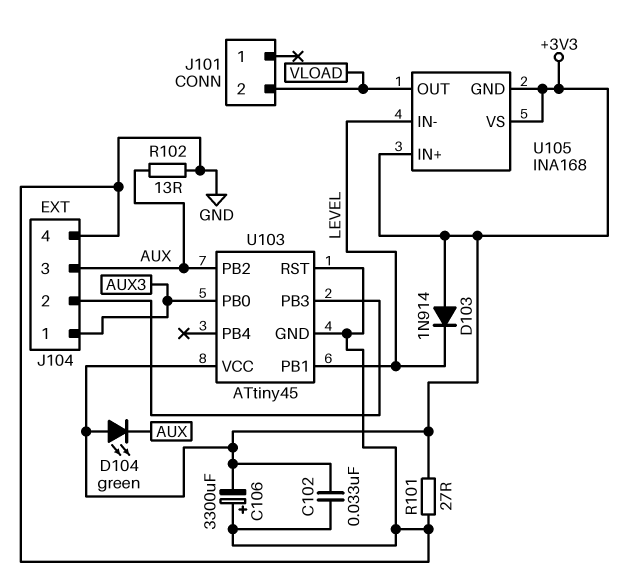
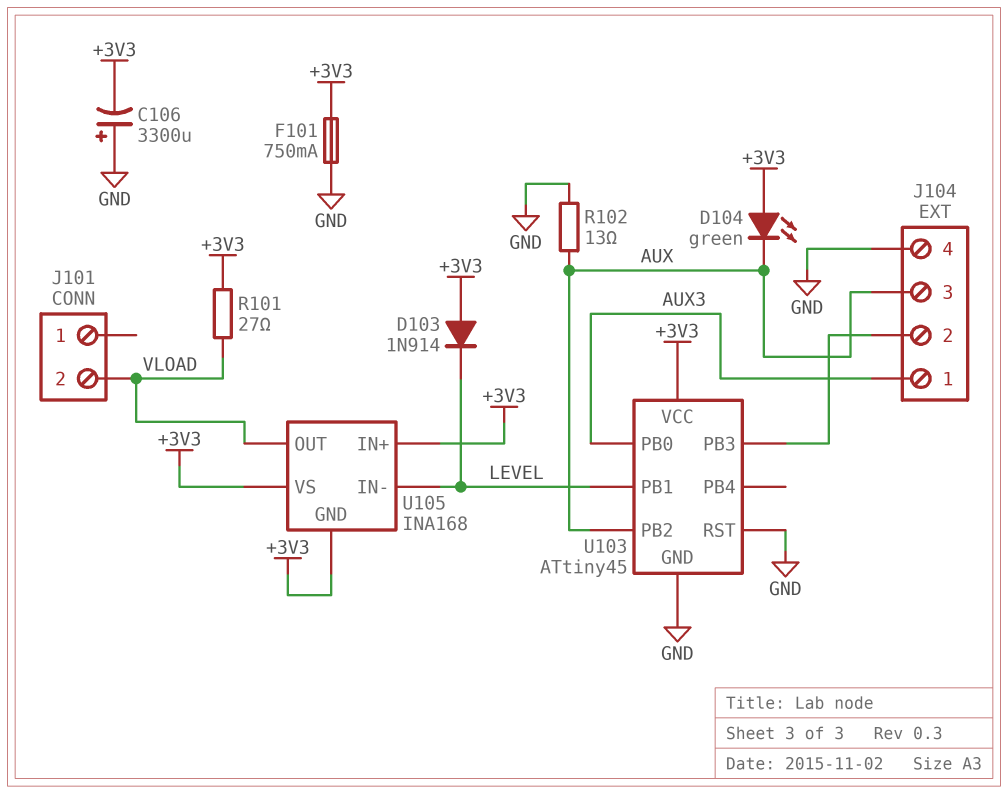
C102: 33nF (+3V3, GND) -> none
F101: none -> 750mA (+3V3, GND)
R101: 27 (+3V3, GND) -> 27 (+3V3, VLOAD)

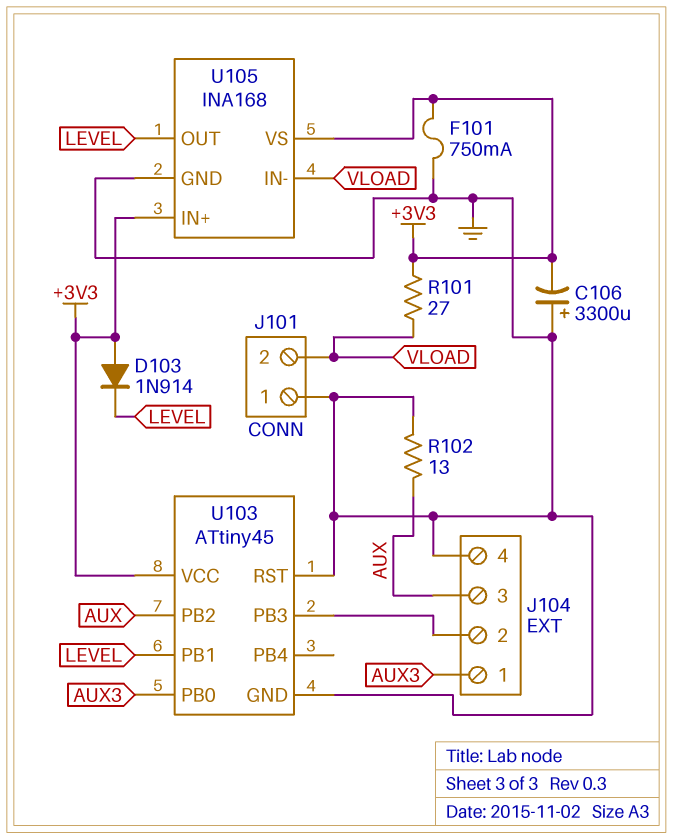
D104: LED green (A +3V3, K AUX) -> none
J101 pin 1: none -> GND
U105 pin GND: +3V3 -> GND
U105 pin IN-: LEVEL -> VLOAD
U105 pin OUT: VLOAD -> LEVEL

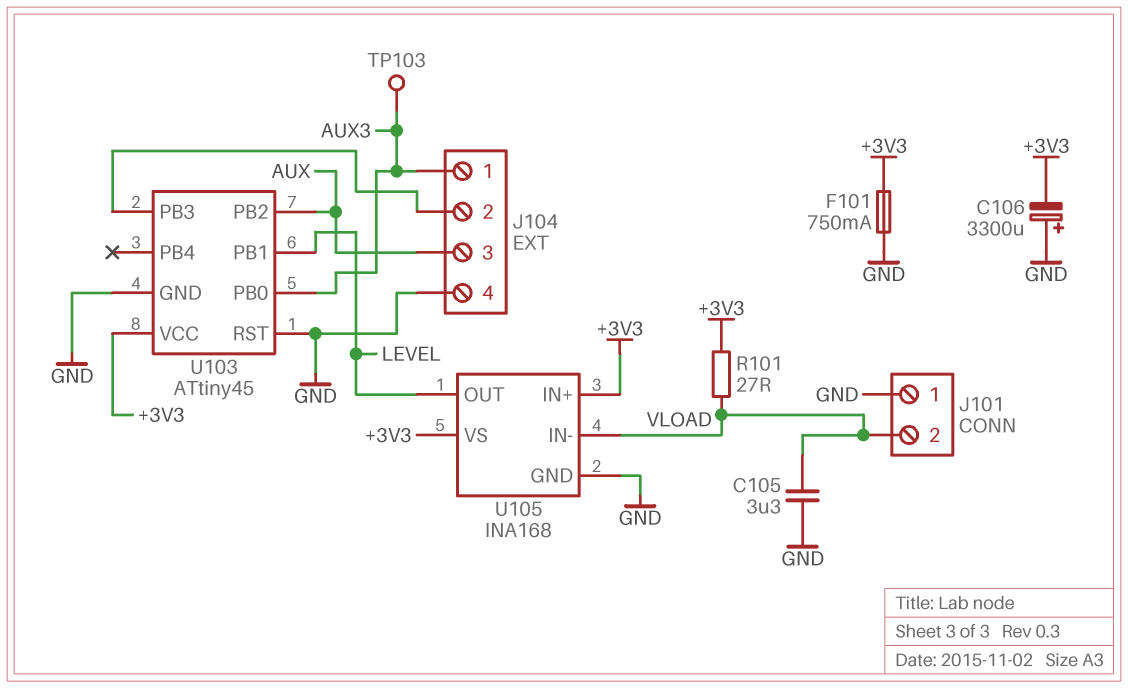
C105: none -> 3.3uF (GND, VLOAD)
D103: diode 1N914 (A +3V3, K LEVEL) -> none
R102: 13 (AUX, GND) -> none
TP103: none -> test point (AUX3)

